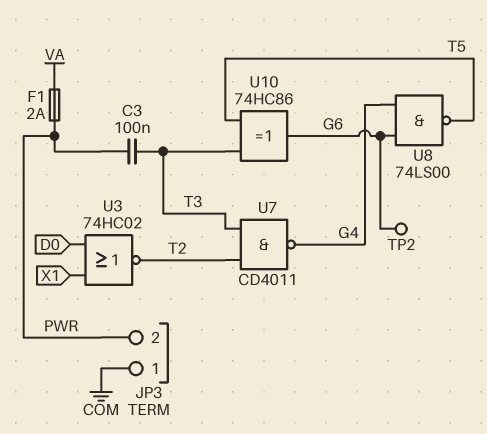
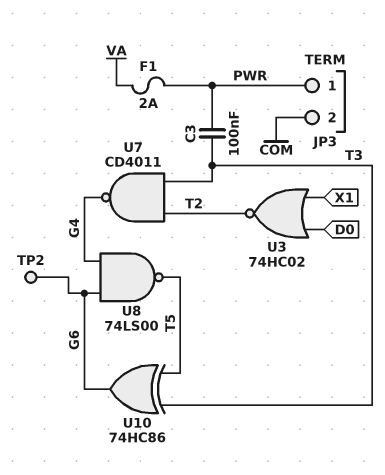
JP3 pin 1: COM -> PWR
JP3 pin 2: PWR -> COM

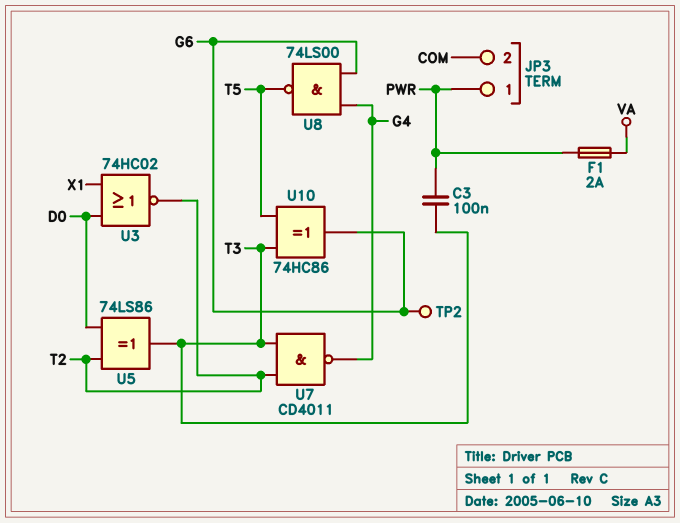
U5: none -> XOR 74LS86 (in D0, in T2, out T3)

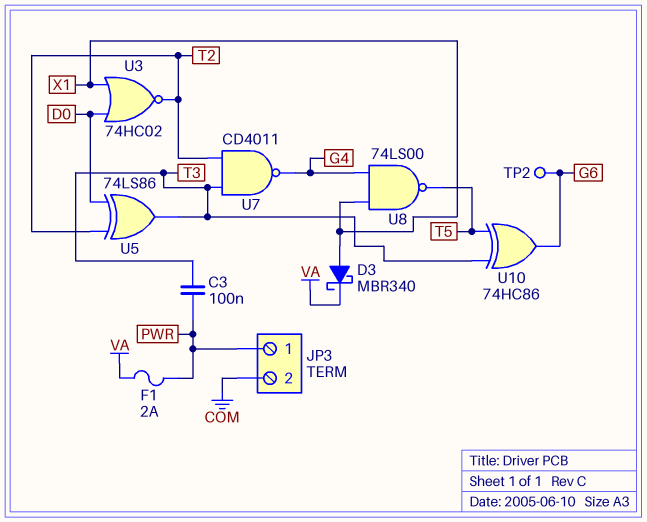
D3: none -> schottky MBR340 (A X1, K VA)
U8: NAND 74LS00 (in G4, in G6, out T5) -> NAND 74LS00 (in G4, in X1, out T5)

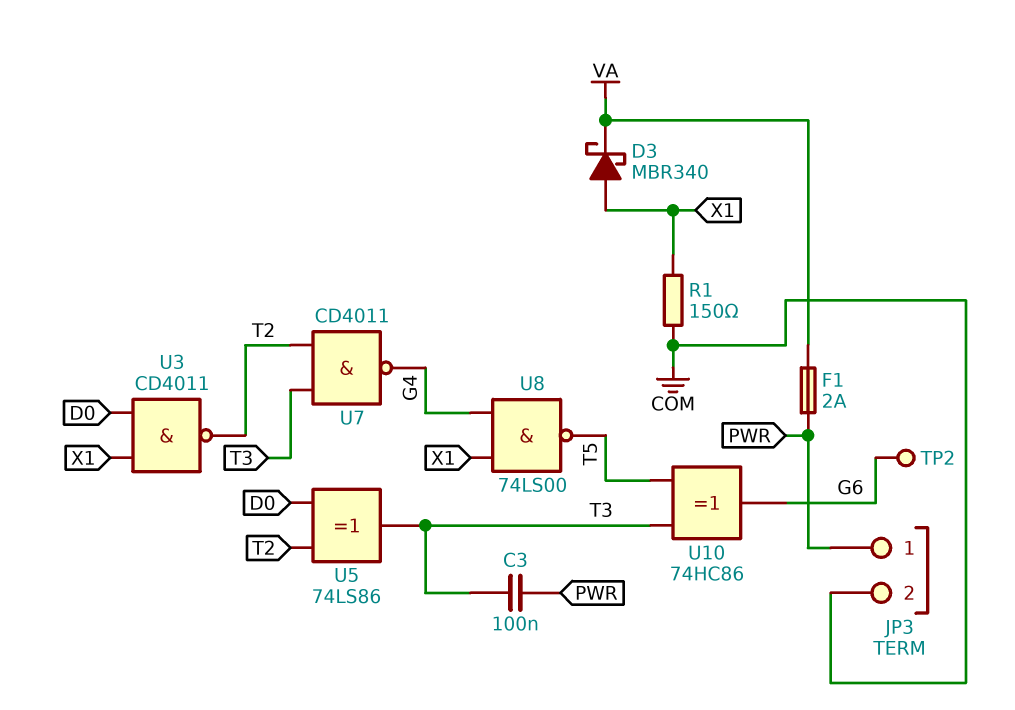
R1: none -> 150 (COM, X1)
U3: NOR 74HC02 (in D0, in X1, out T2) -> NAND CD4011 (in D0, in X1, out T2)

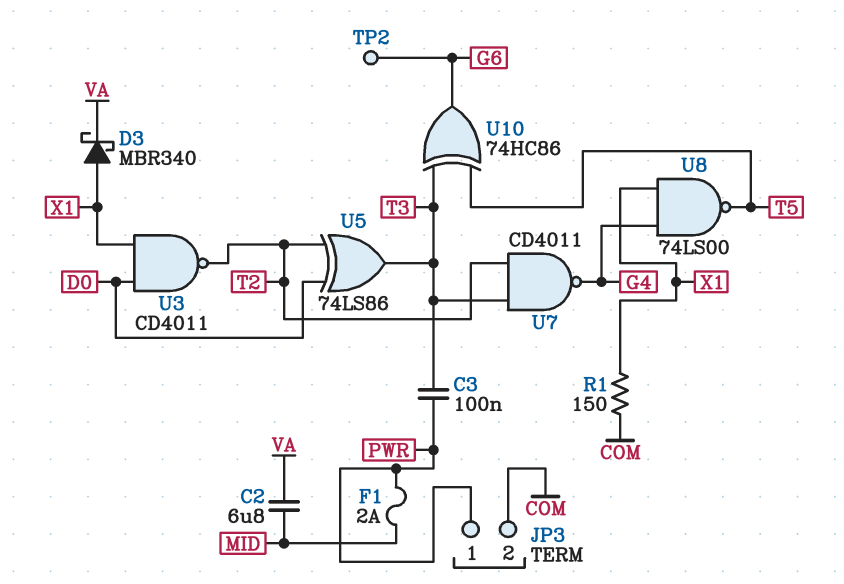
C2: none -> 6.8uF (MID, VA)
F1: 2A (PWR, VA) -> 2A (MID, PWR)

